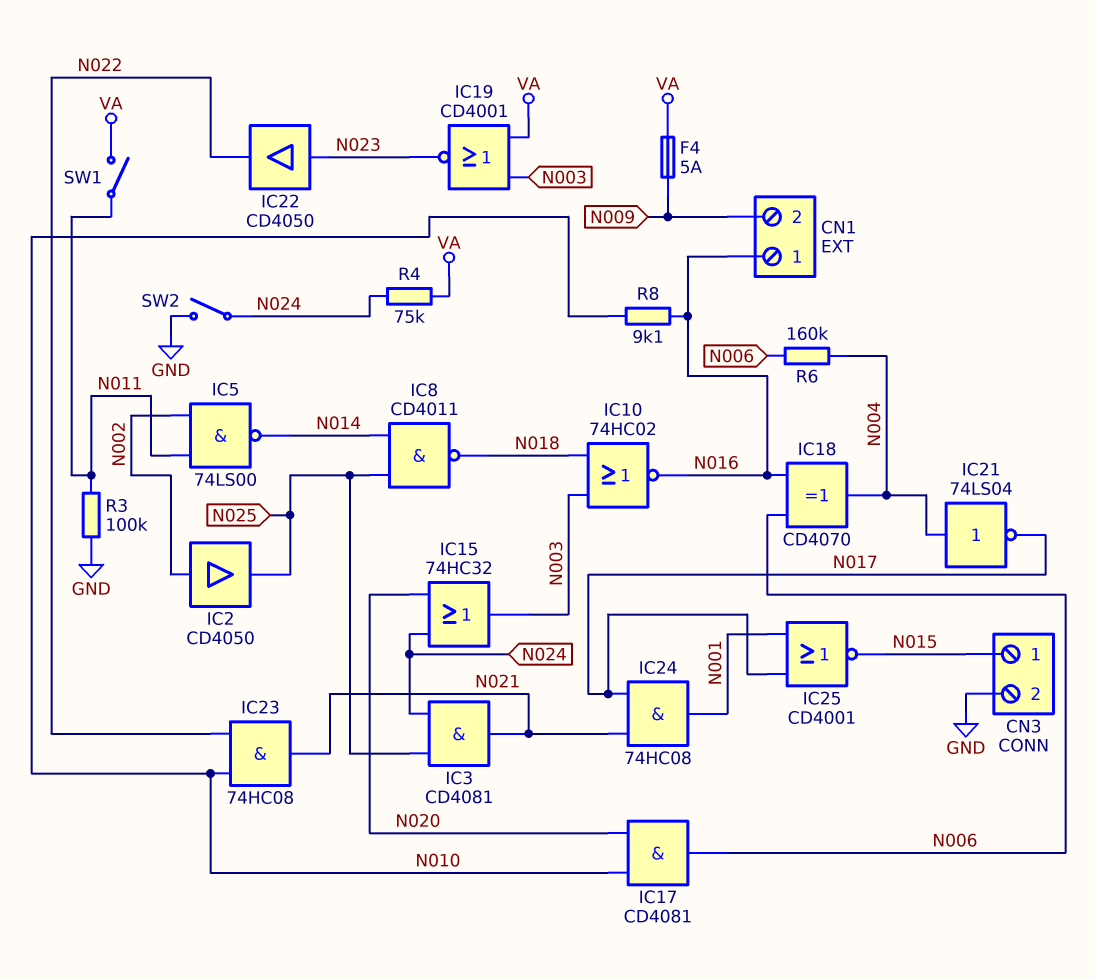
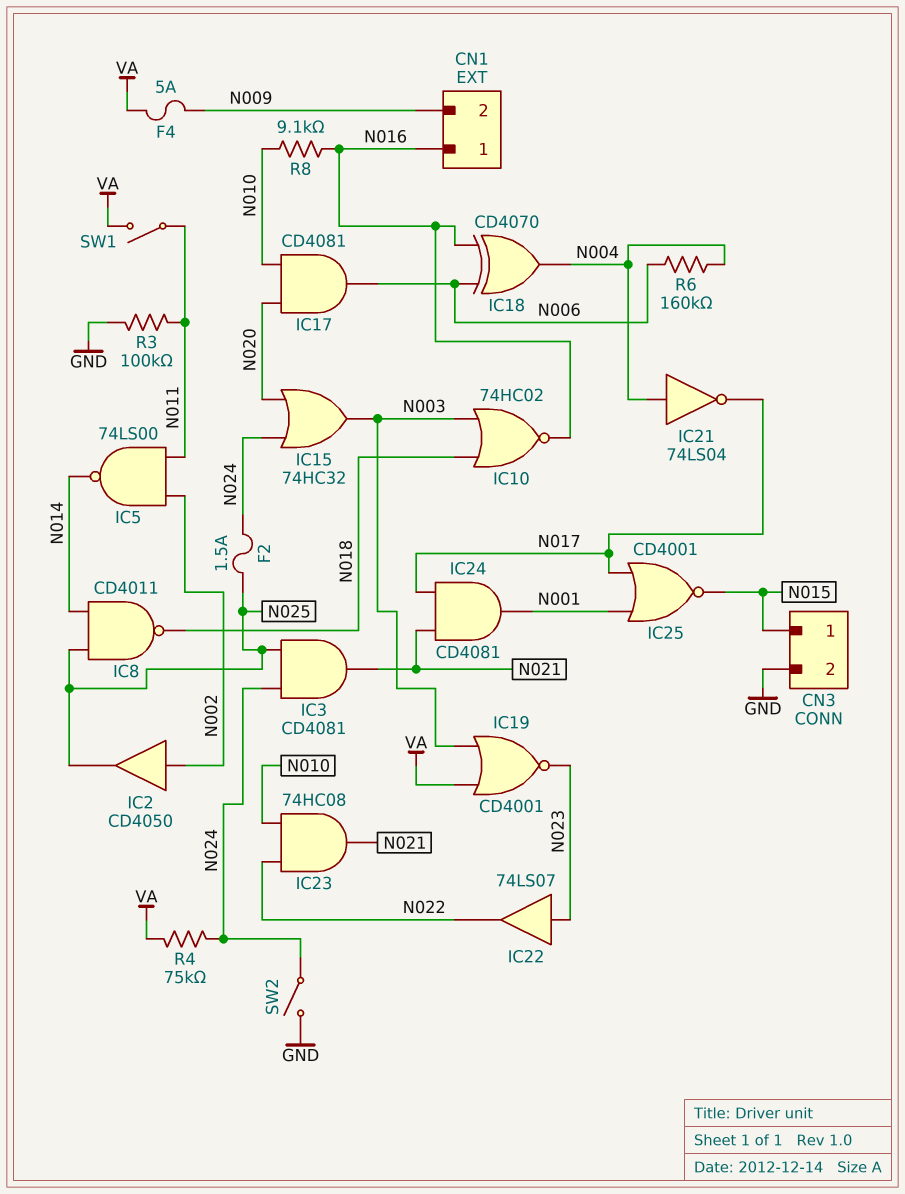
F2: none -> 1.5A (N024, N025)
IC22: buffer CD4050 (in N023, out N022) -> buffer 74LS07 (in N023, out N022)
IC24: AND 74HC08 (in N017, in N021, out N001) -> AND CD4081 (in N017, in N021, out N001)

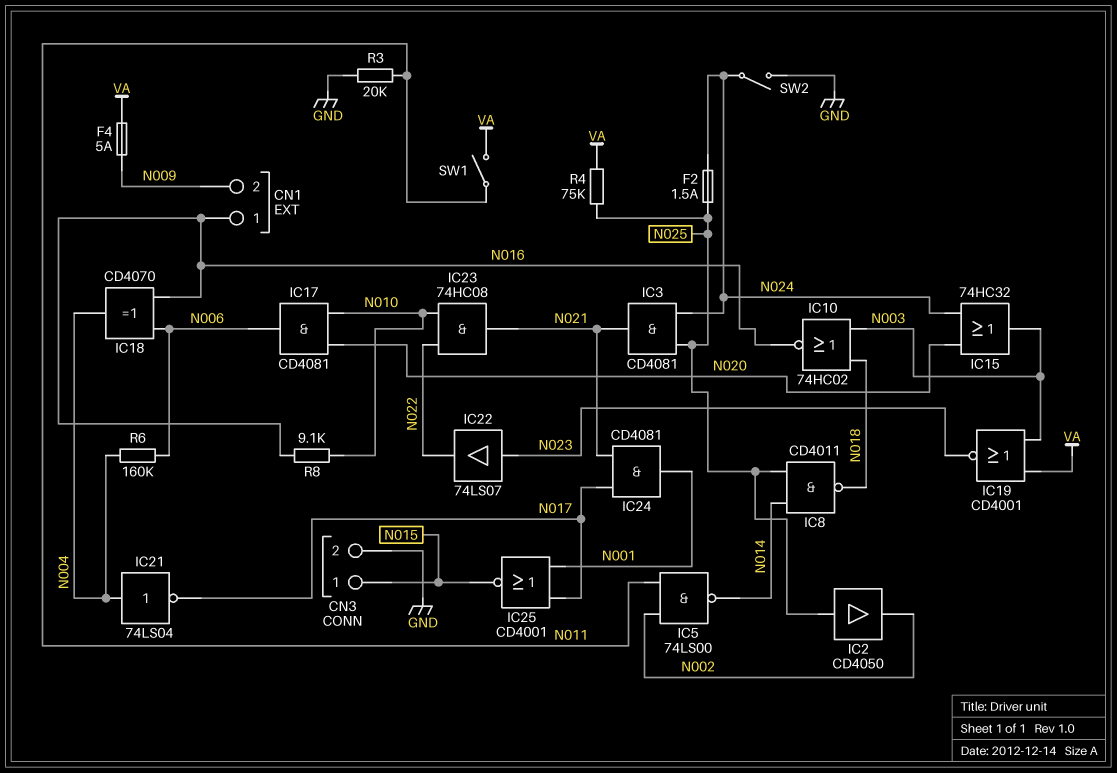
IC2: buffer CD4050 (in N002, out N025) -> buffer CD4050 (in N025, out N002)
R3: 100k (GND, N011) -> 20k (GND, N011)
R4: 75k (N024, VA) -> 75k (N025, VA)

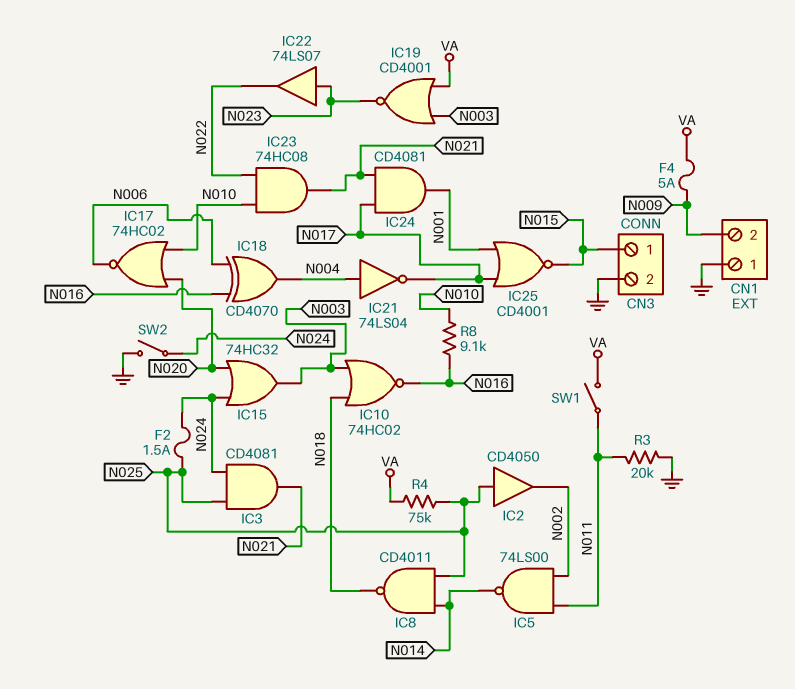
CN1 pin 1: N016 -> GND
IC17: AND CD4081 (in N010, in N020, out N006) -> NOR 74HC02 (in N010, in N020, out N006)
R6: 160k (N004, N006) -> none

